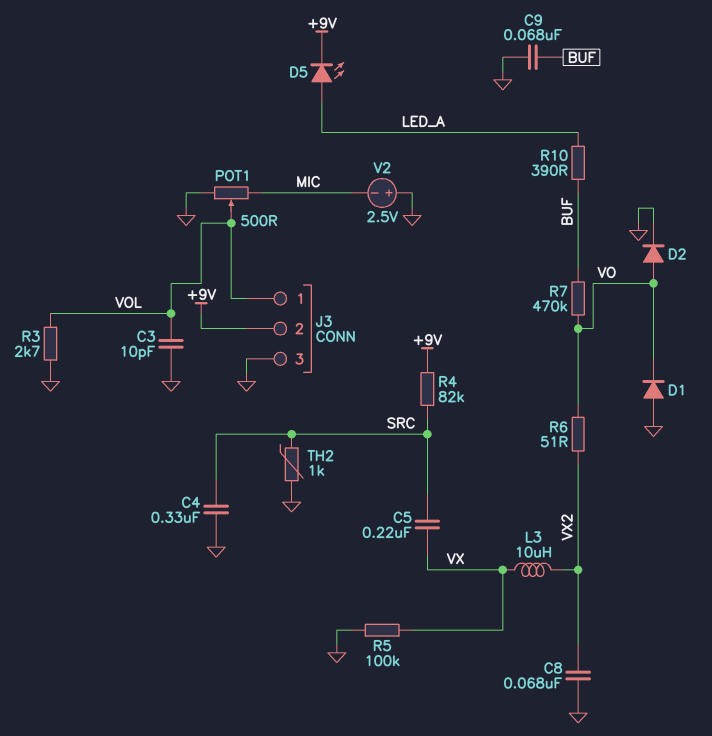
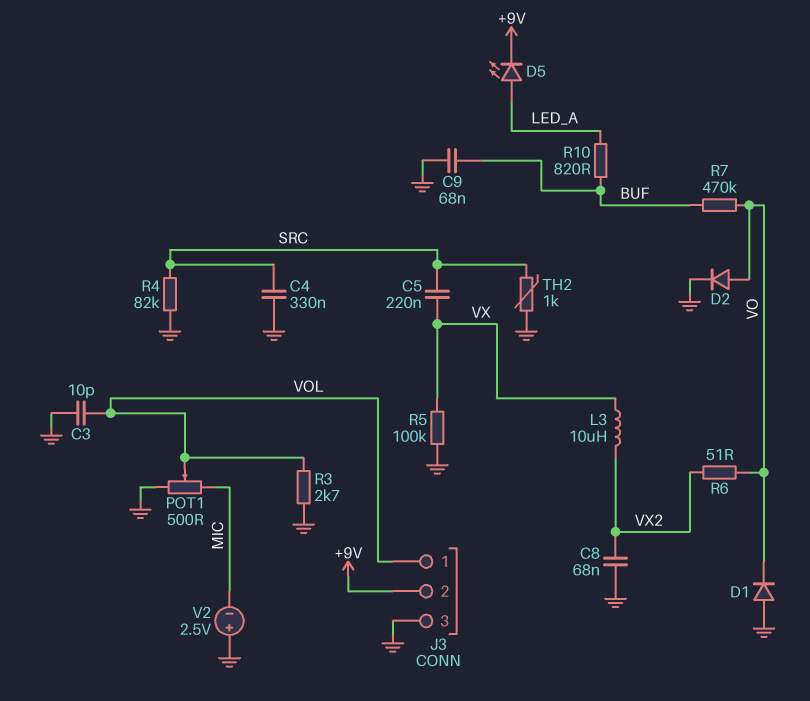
R4: 82k (+9V, SRC) -> 82k (GND, SRC)
R10: 390 (BUF, LED_A) -> 820 (BUF, LED_A)

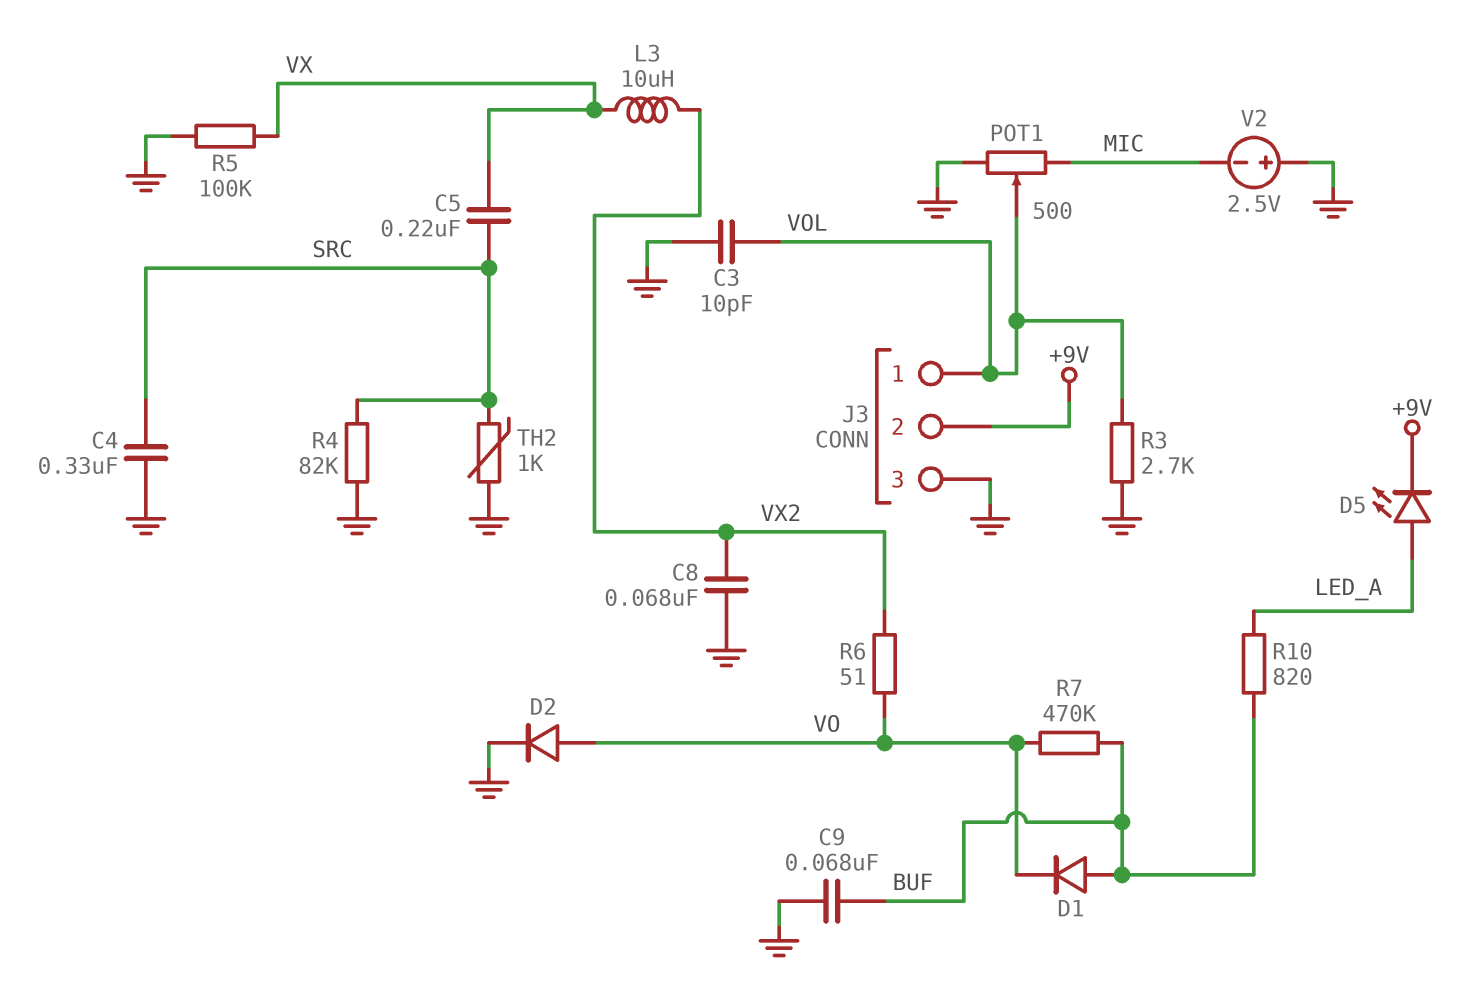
D1: diode (A GND, K VO) -> diode (A BUF, K VO)

